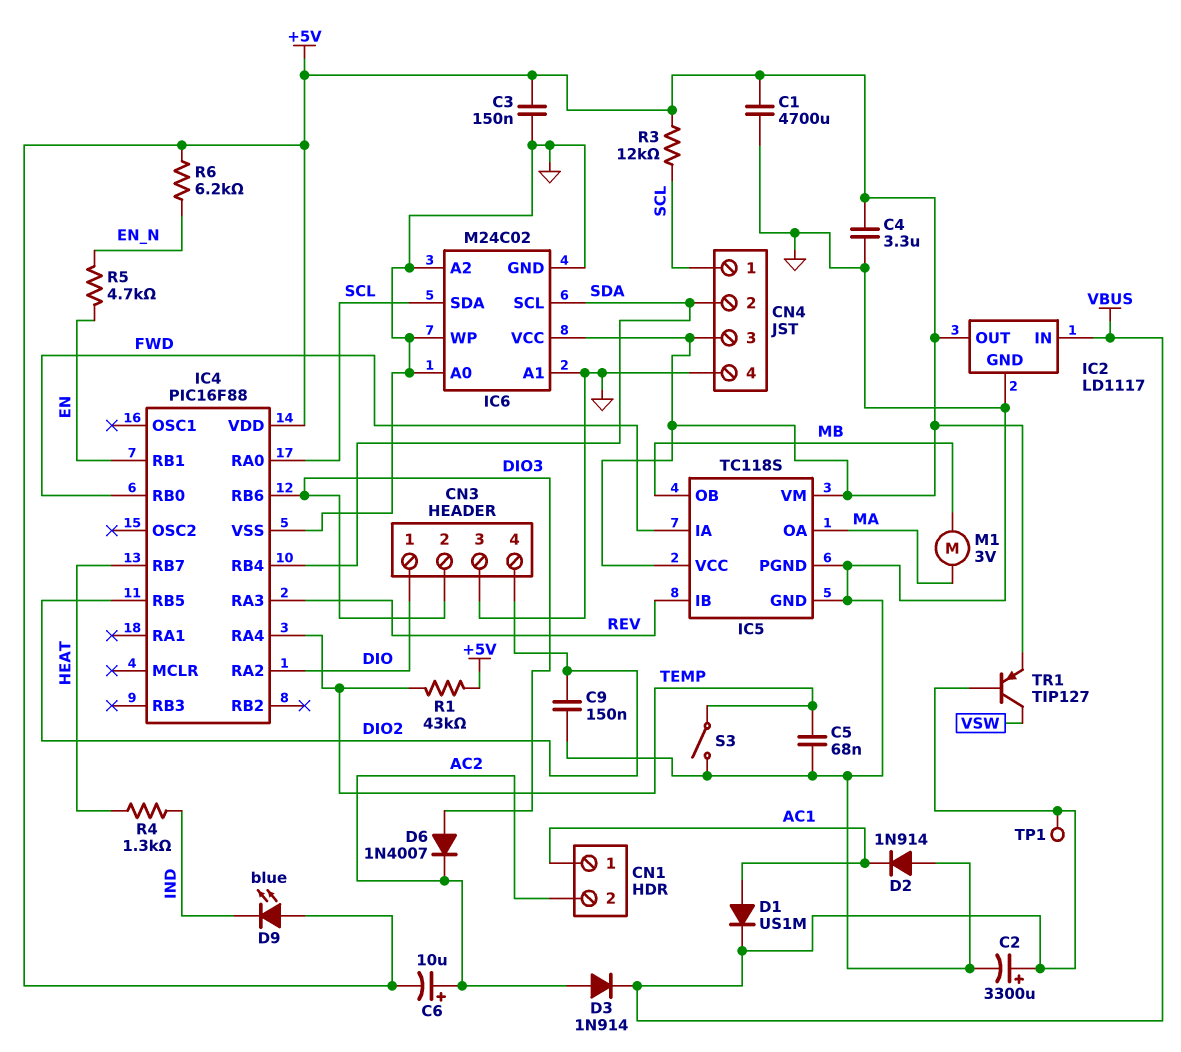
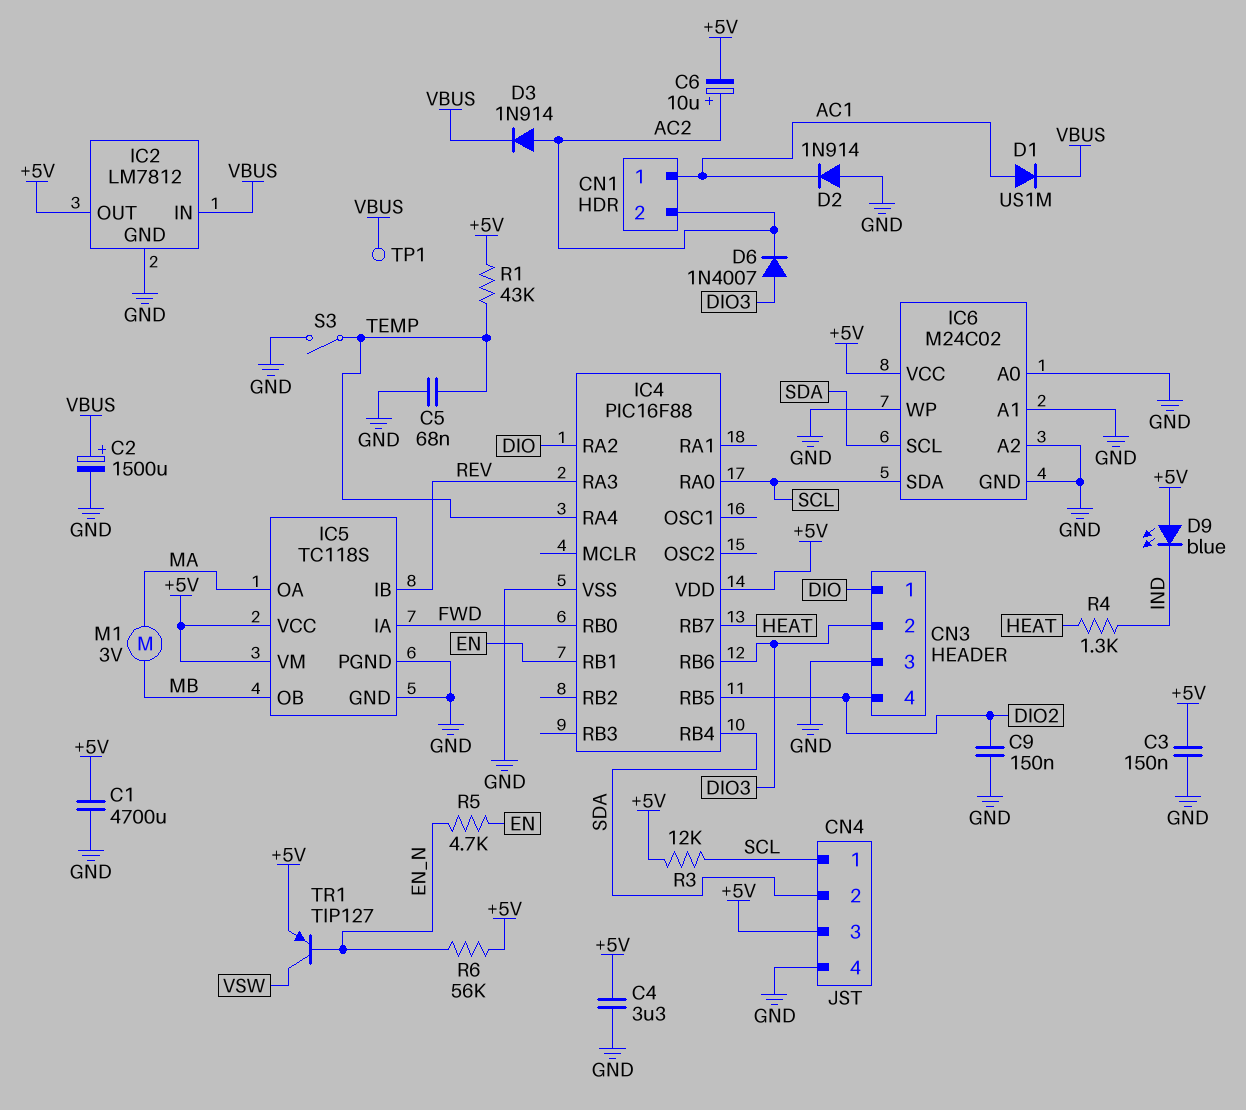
C2: 3300uF (plus VBUS, minus GND) -> 1500uF (plus VBUS, minus GND)
IC2: LD1117 -> LM7812
R6: 6.2k (+5V, EN_N) -> 56k (+5V, EN_N)
TR1: PNP TIP127 (B VBUS, C VSW, E +5V) -> PNP TIP127 (B EN_N, C VSW, E +5V)

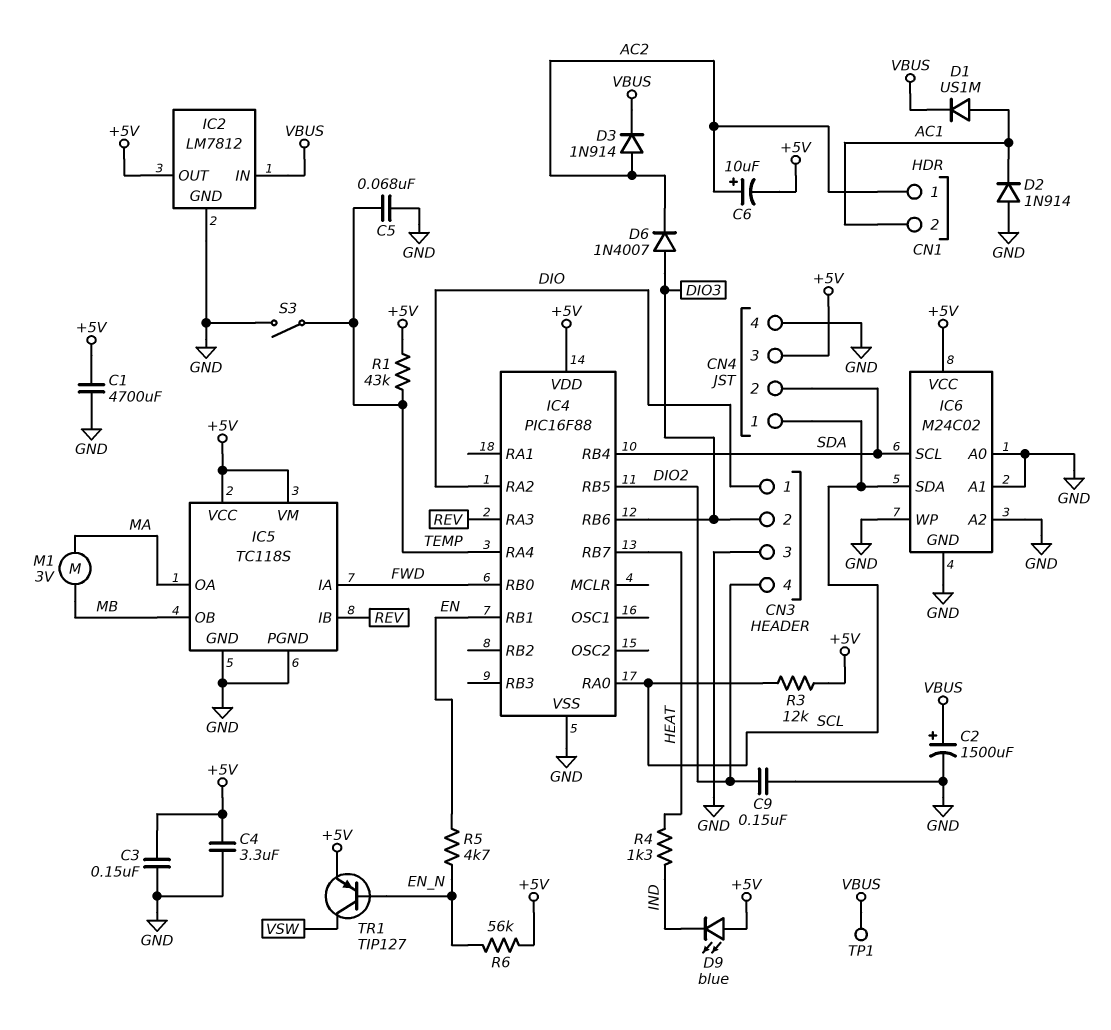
CN1 pin 1: AC1 -> AC2
CN1 pin 2: AC2 -> AC1

